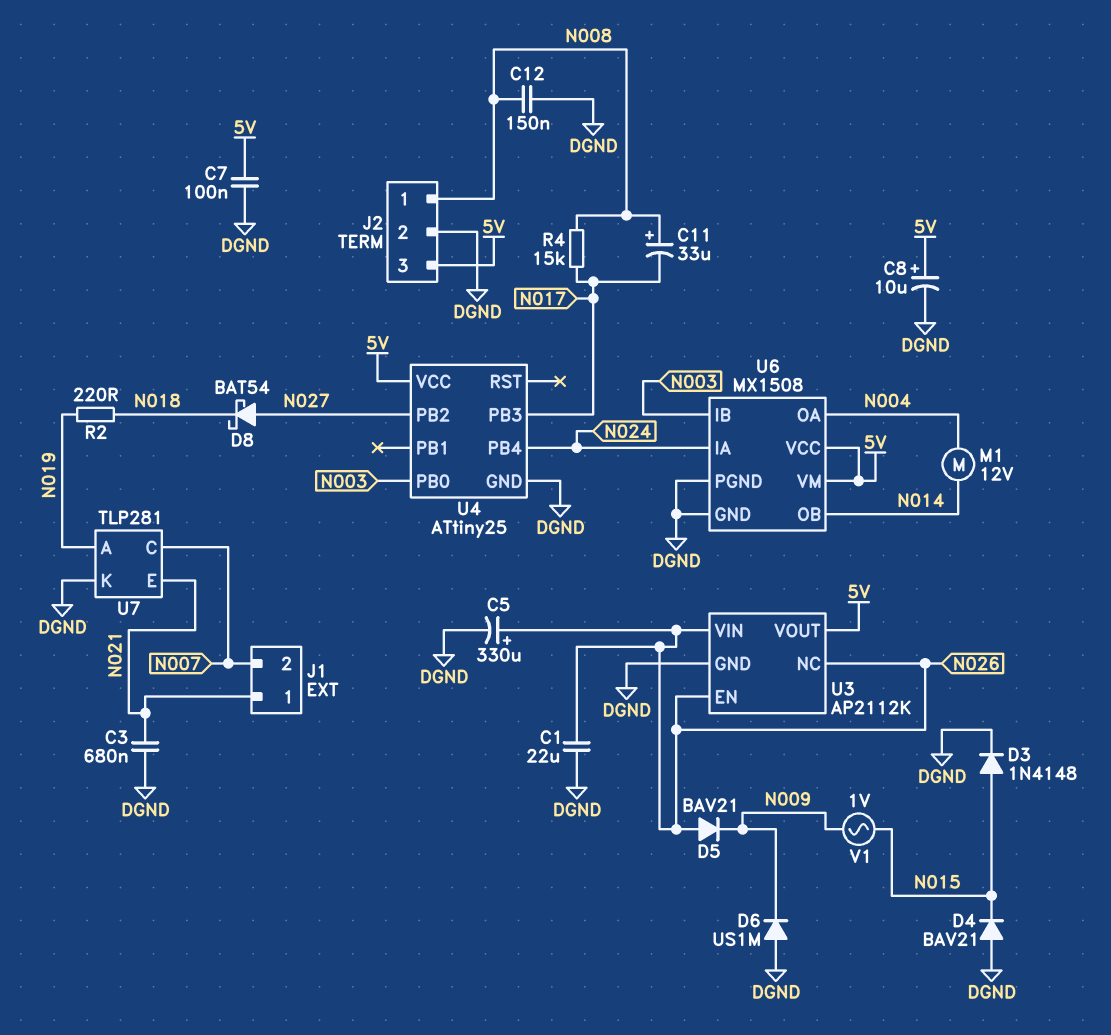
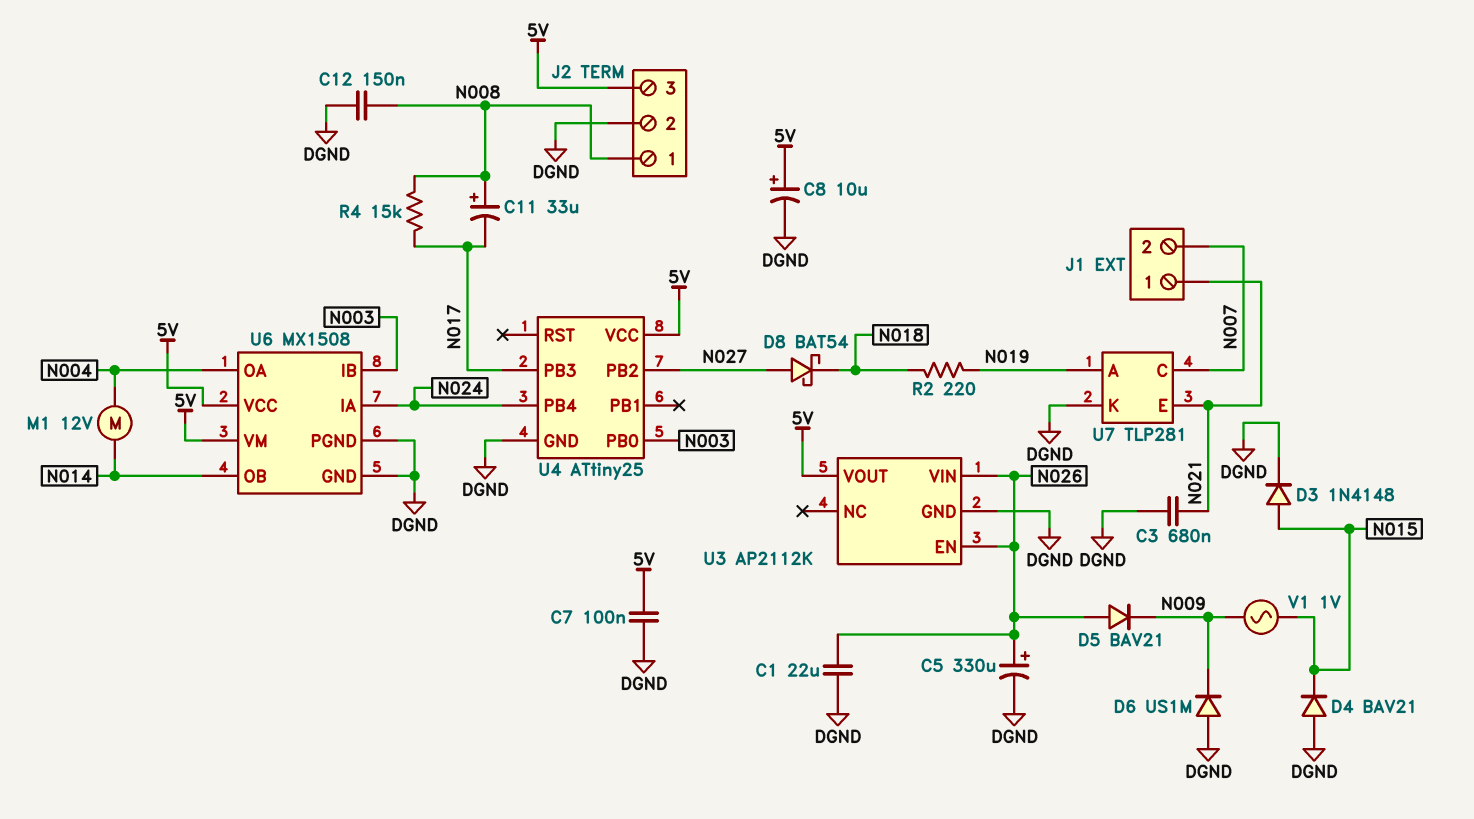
U3 pin NC: N026 -> none

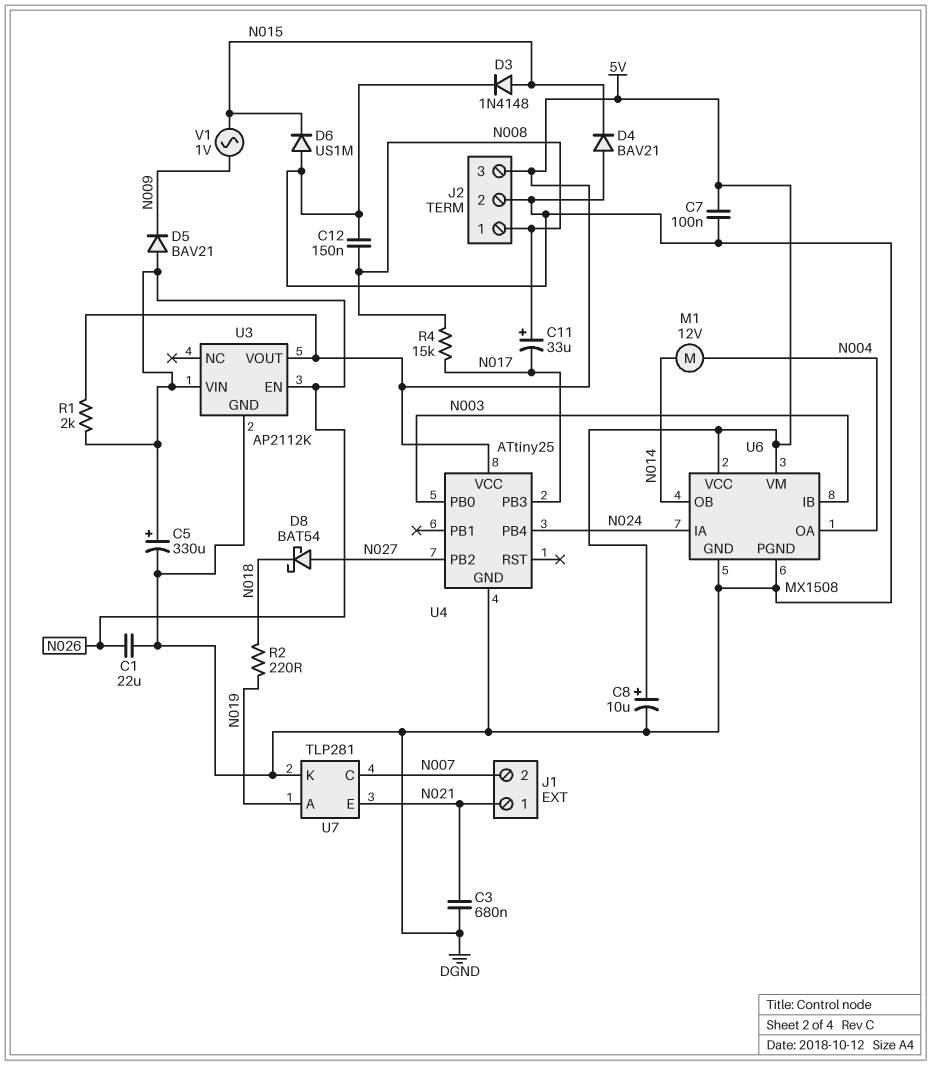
D6: diode US1M (A DGND, K N009) -> diode US1M (A DGND, K N015)
R1: none -> 2k (5V, N026)

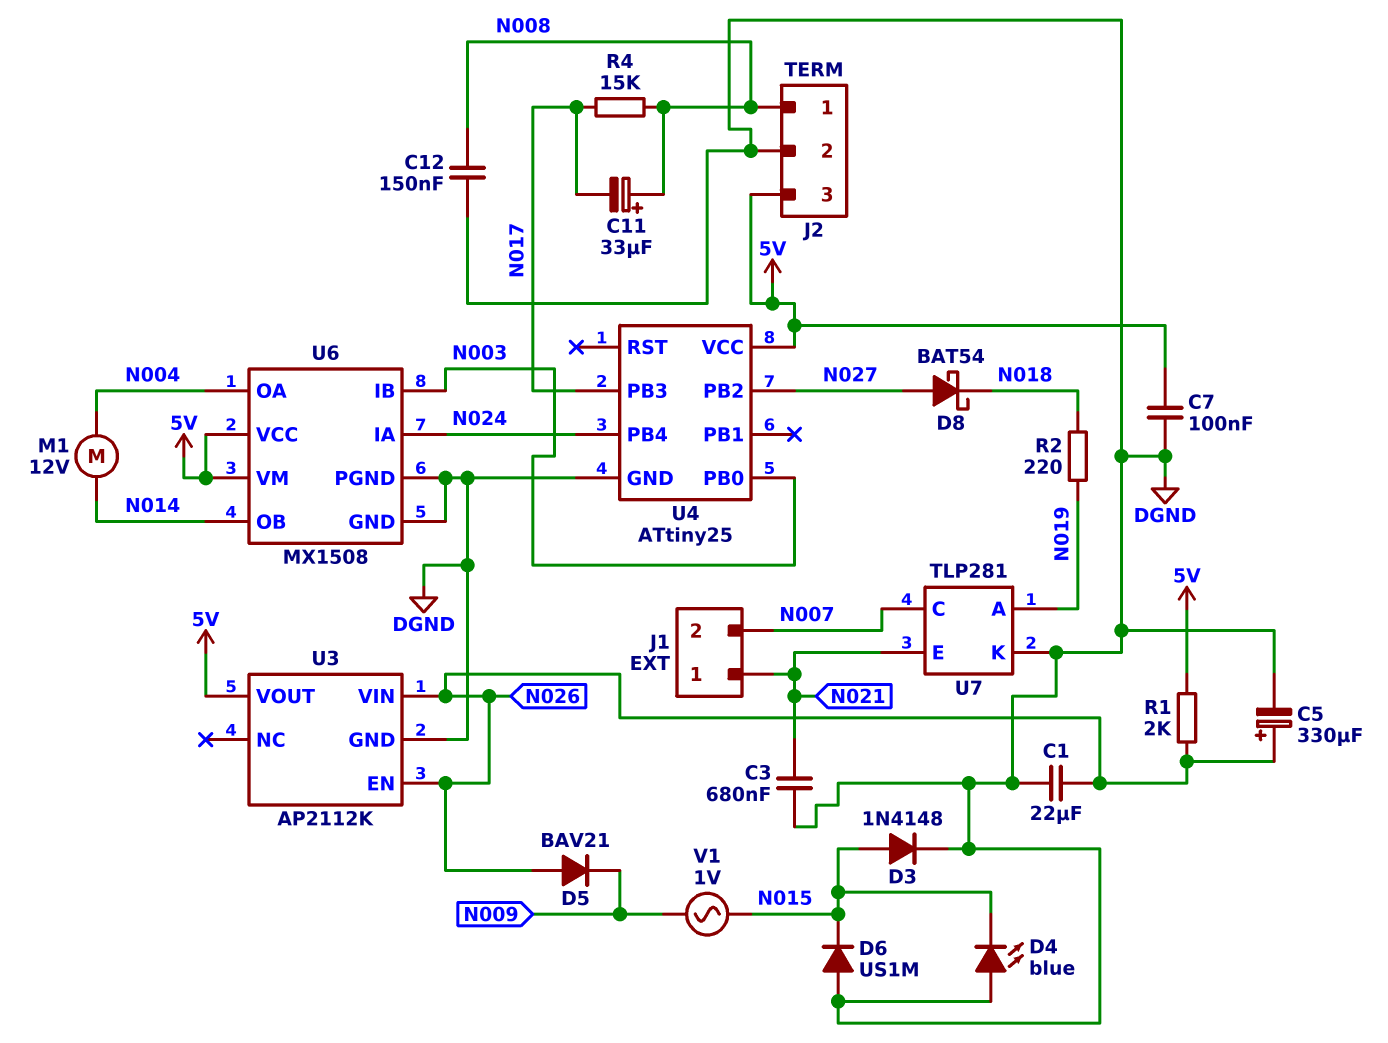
C8: 10uF (plus 5V, minus DGND) -> none
D4: diode BAV21 (A DGND, K N015) -> LED blue (A DGND, K N015)

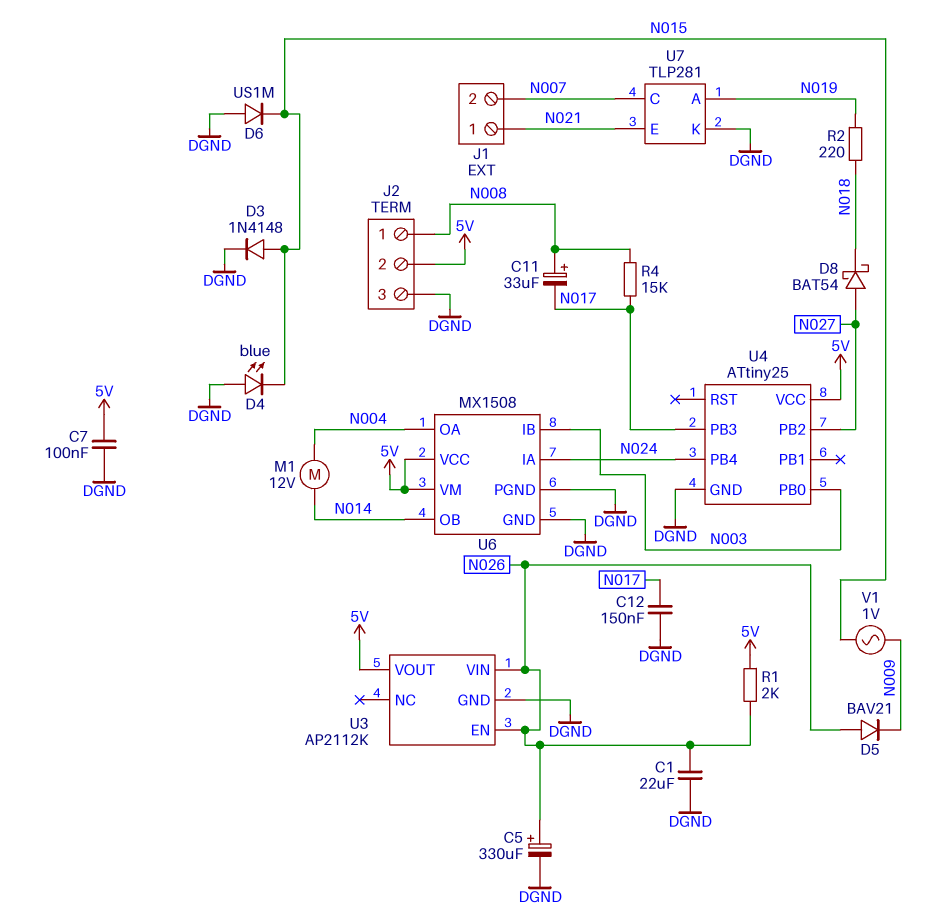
C3: 680nF (DGND, N021) -> none
C12: 150nF (DGND, N008) -> 150nF (DGND, N017)
J2 pin 2: DGND -> 5V
J2 pin 3: 5V -> DGND

